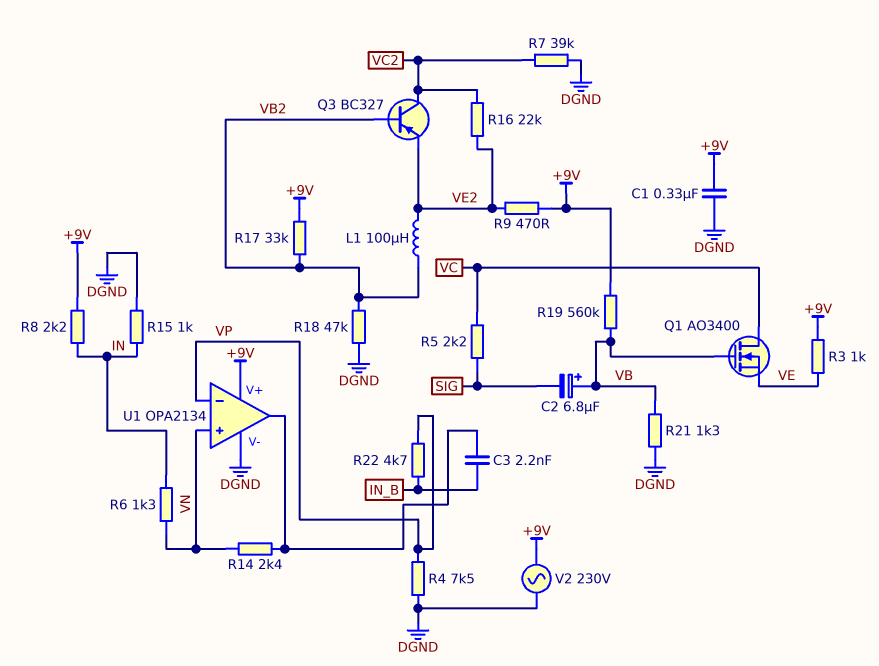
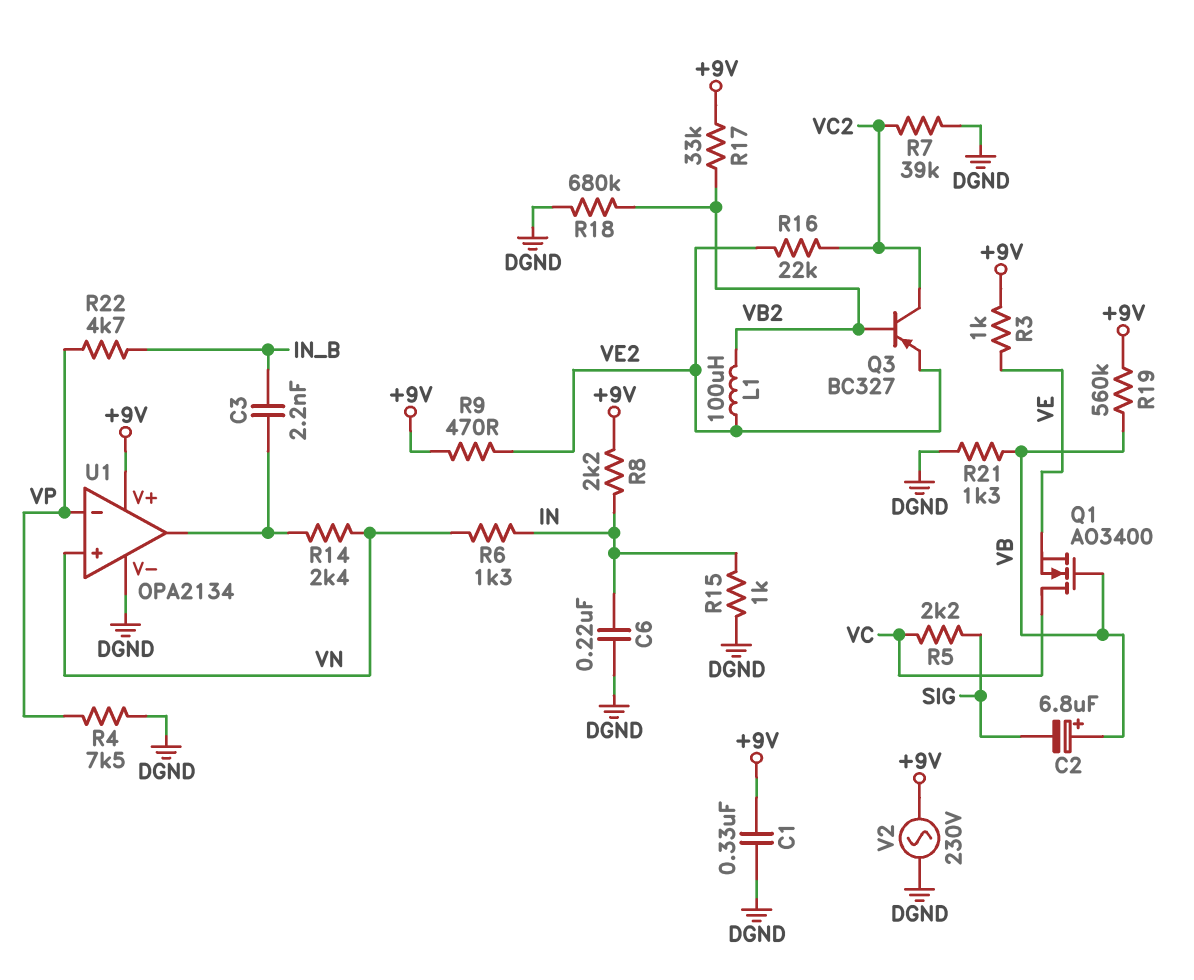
C6: none -> 220nF (DGND, IN)
R18: 47k (DGND, VB2) -> 680k (DGND, VB2)

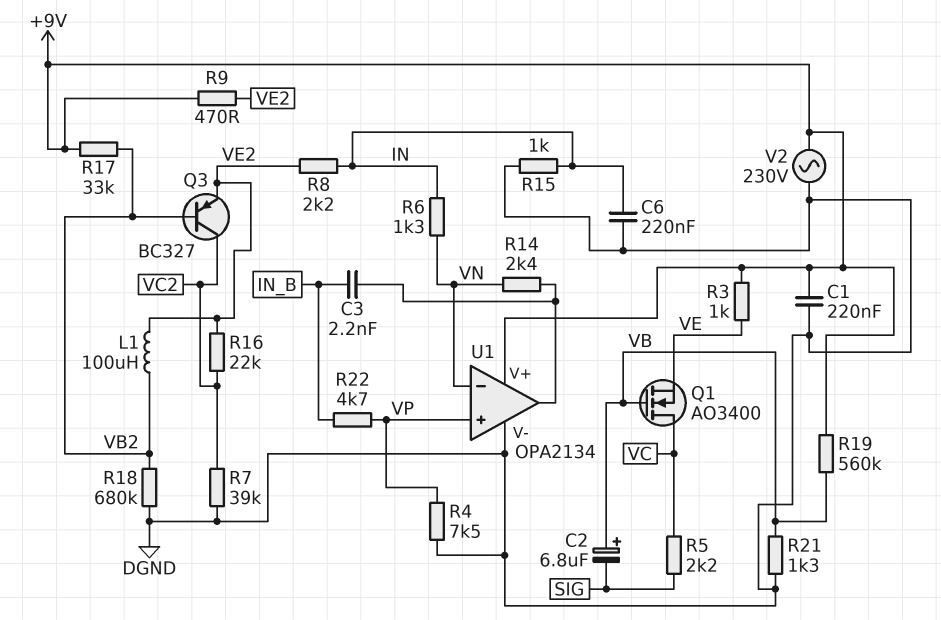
C1: 330nF (+9V, DGND) -> 220nF (+9V, DGND)
R8: 2.2k (+9V, IN) -> 2.2k (IN, VE2)
U1 pin in+: VN -> VP
U1 pin in-: VP -> VN

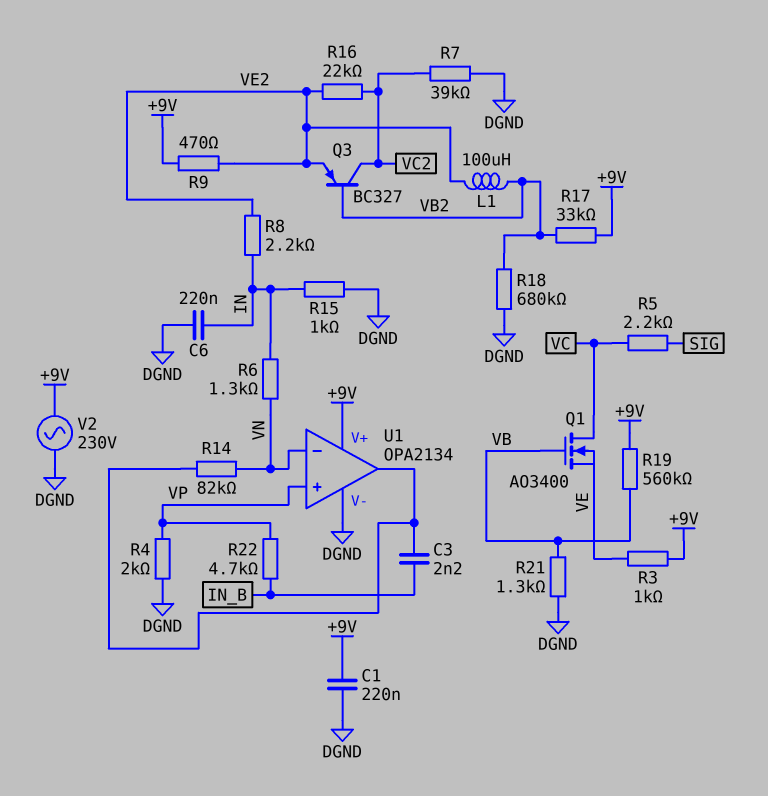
C2: 6.8uF (plus VB, minus SIG) -> none
R4: 7.5k (DGND, VP) -> 2k (DGND, VP)
R14: 2.4k (U1/out, VN) -> 82k (U1/out, VN)

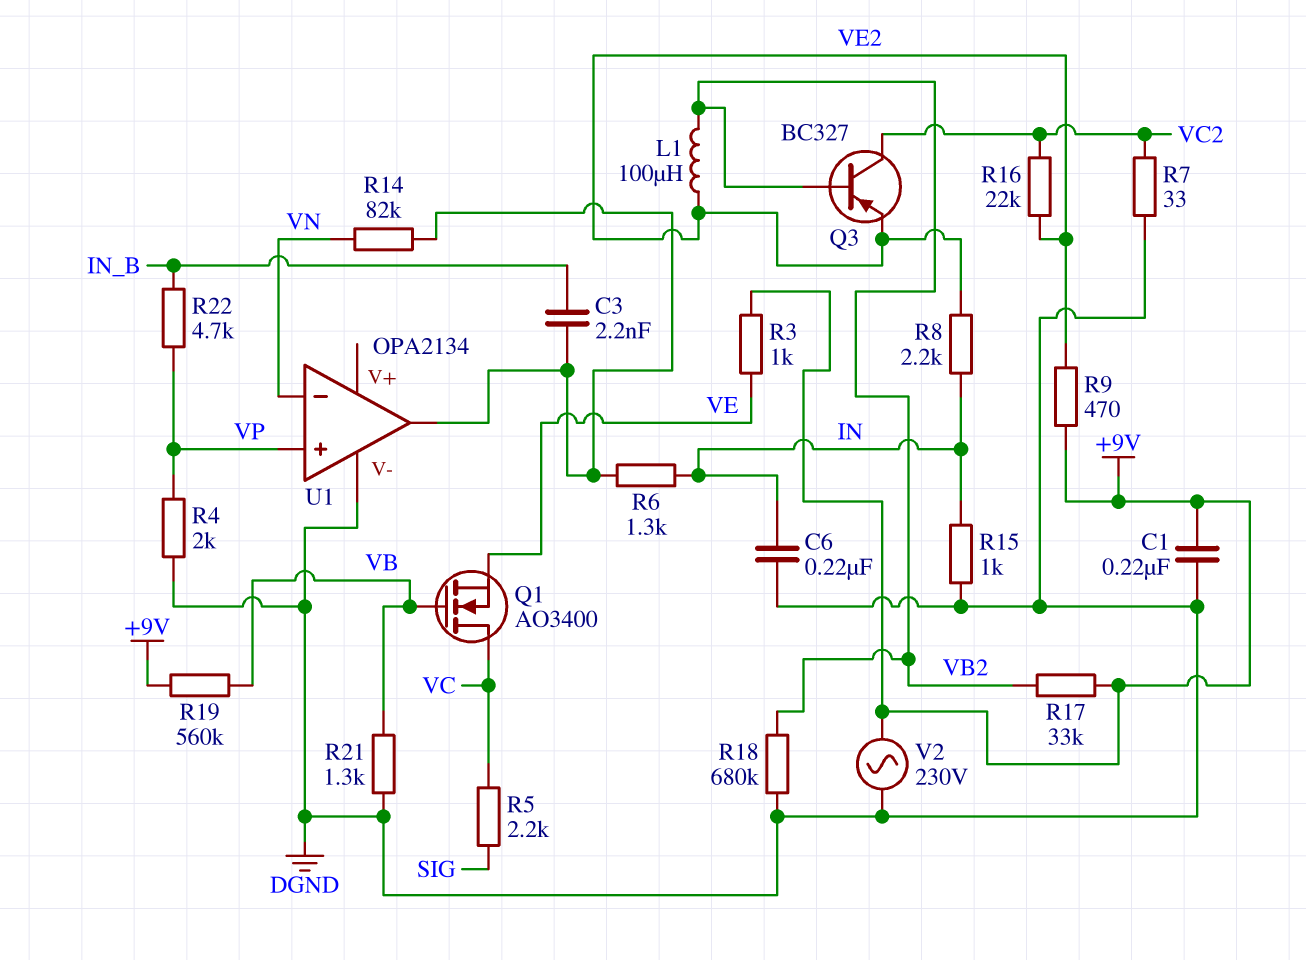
R6: 1.3k (IN, VN) -> 1.3k (IN, U1/out)
R7: 39k (DGND, VC2) -> 33 (DGND, VC2)
U1 pin V+: +9V -> none

